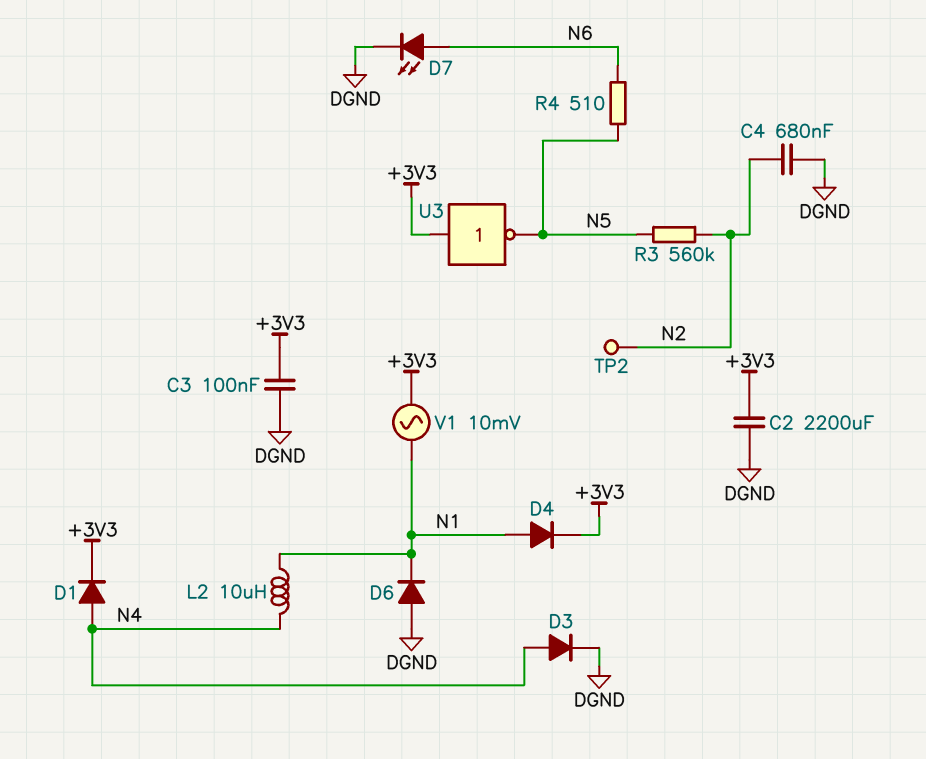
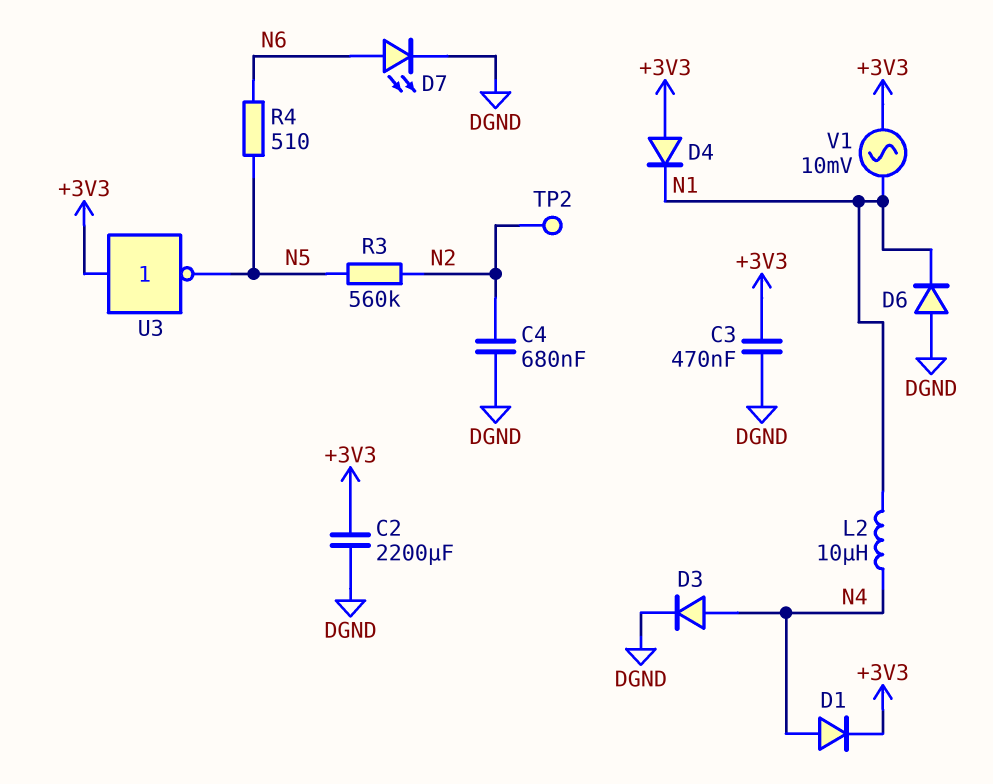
C3: 100nF (+3V3, DGND) -> 470nF (+3V3, DGND)
D4: diode (A N1, K +3V3) -> diode (A +3V3, K N1)

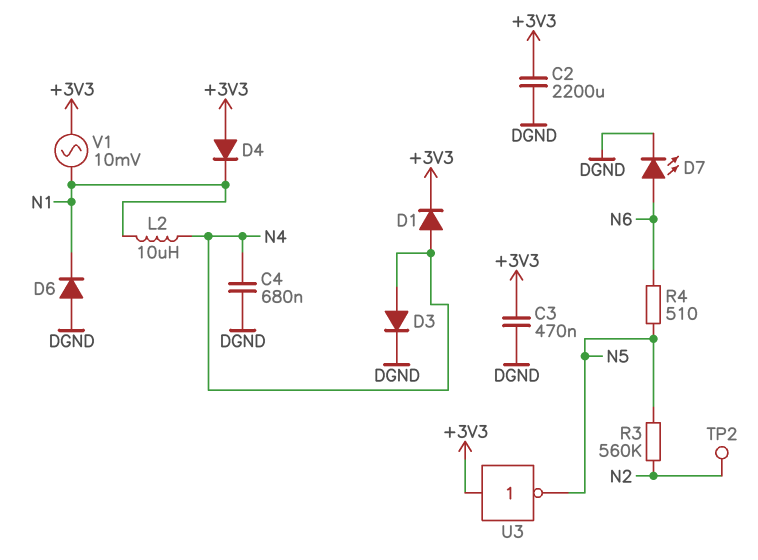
C4: 680nF (DGND, N2) -> 680nF (DGND, N4)

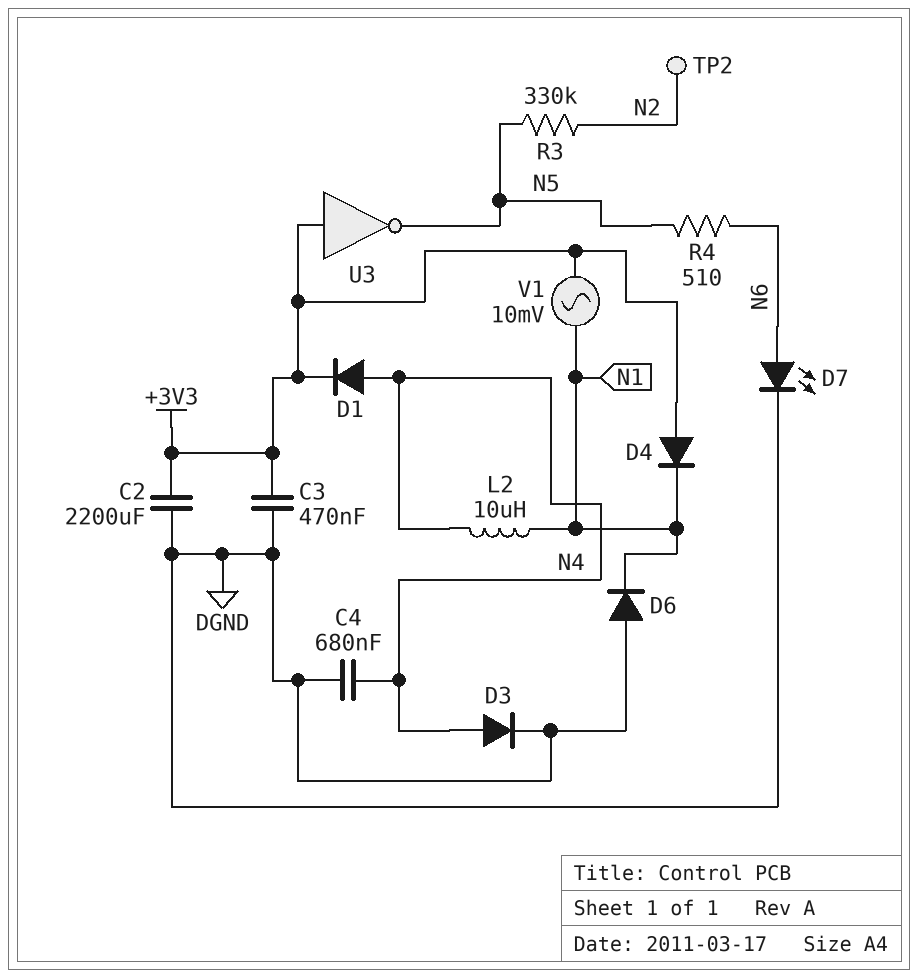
R3: 560k (N2, N5) -> 330k (N2, N5)

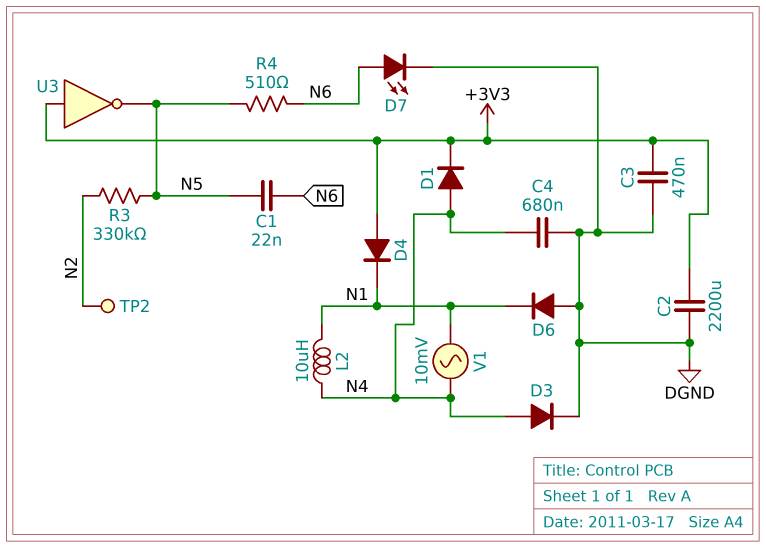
C1: none -> 22nF (N5, N6)
V1: AC 10mV (+3V3, N1) -> AC 10mV (N1, N4)

